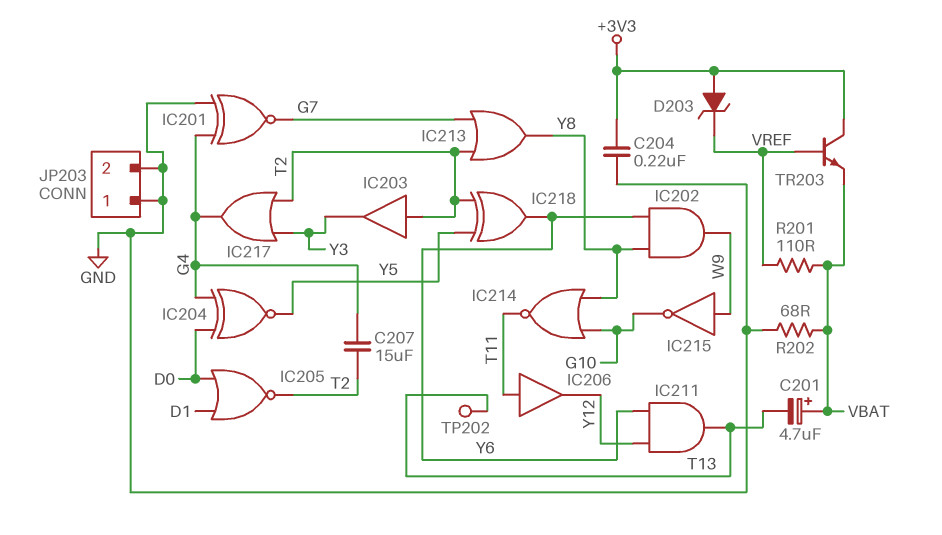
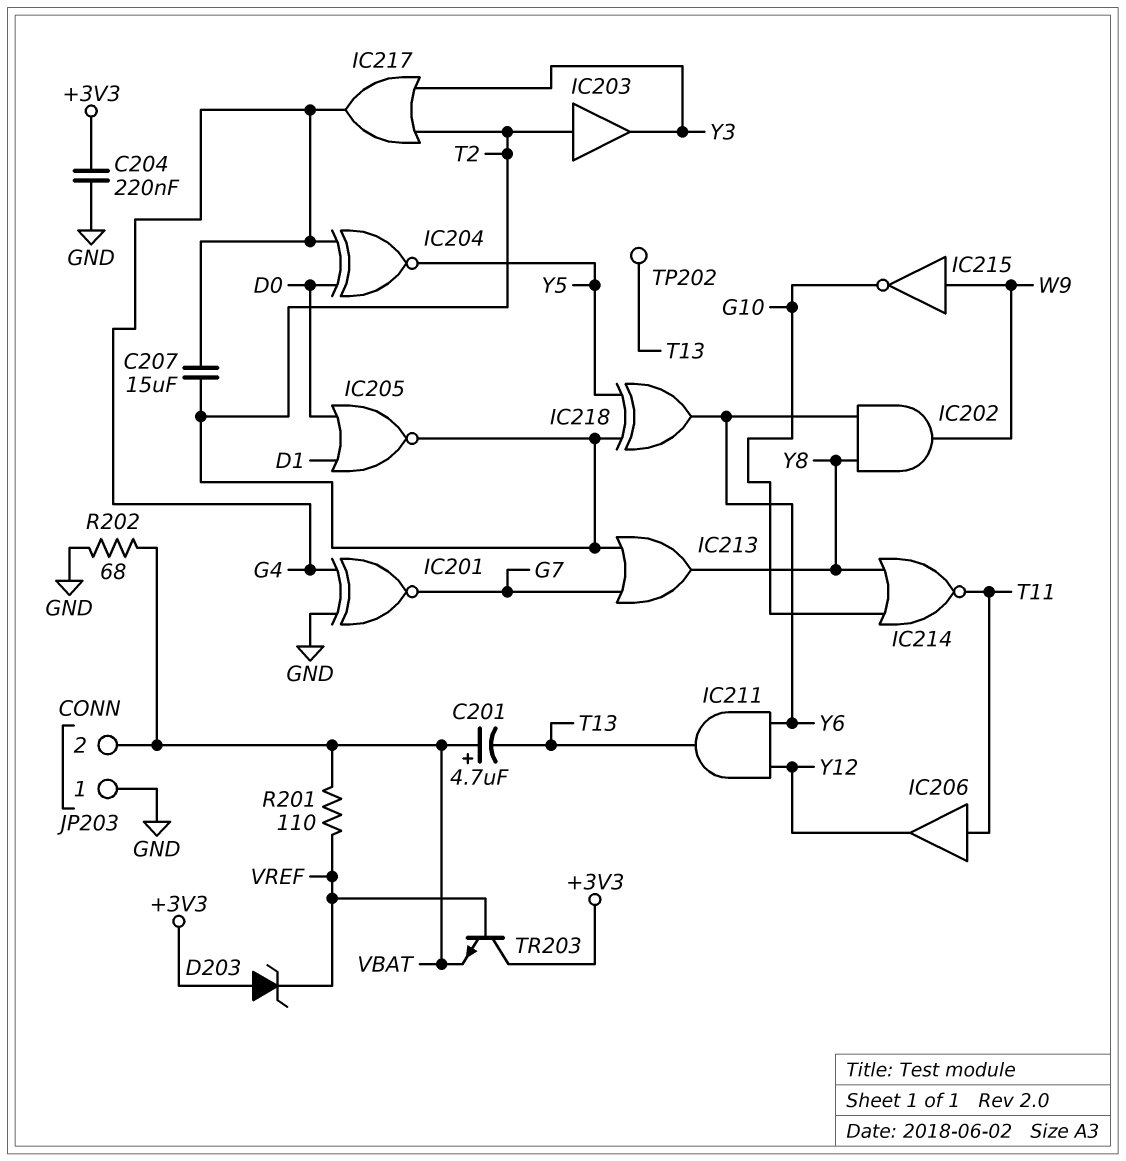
JP203 pin 2: GND -> VBAT

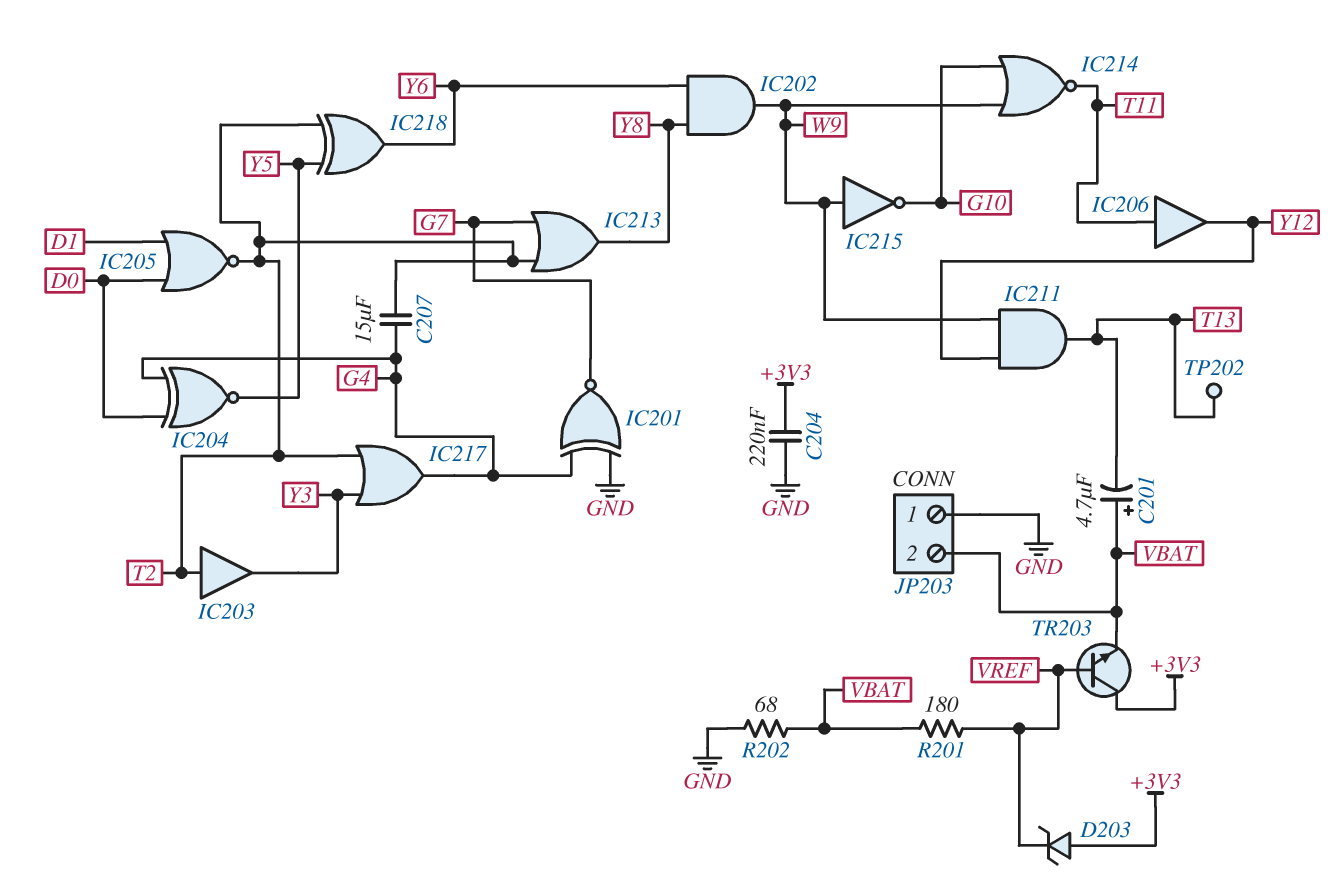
IC211: AND (in Y6, in Y12, out T13) -> AND (in W9, in Y12, out T13)
IC214: NOR (in G10, in Y8, out T11) -> NOR (in G10, in W9, out T11)
R201: 110 (VBAT, VREF) -> 180 (VBAT, VREF)

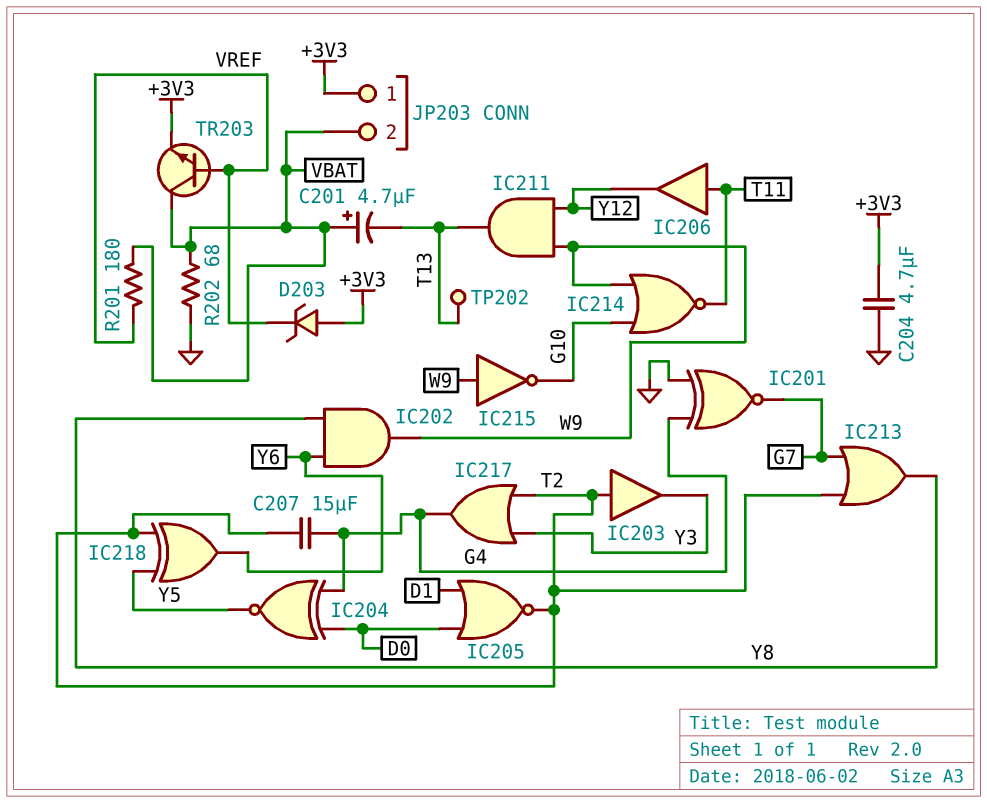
C204: 220nF (+3V3, GND) -> 4.7uF (+3V3, GND)
JP203 pin 1: GND -> +3V3
TR203: NPN (B VREF, C +3V3, E VBAT) -> NPN (B VREF, C VBAT, E +3V3)

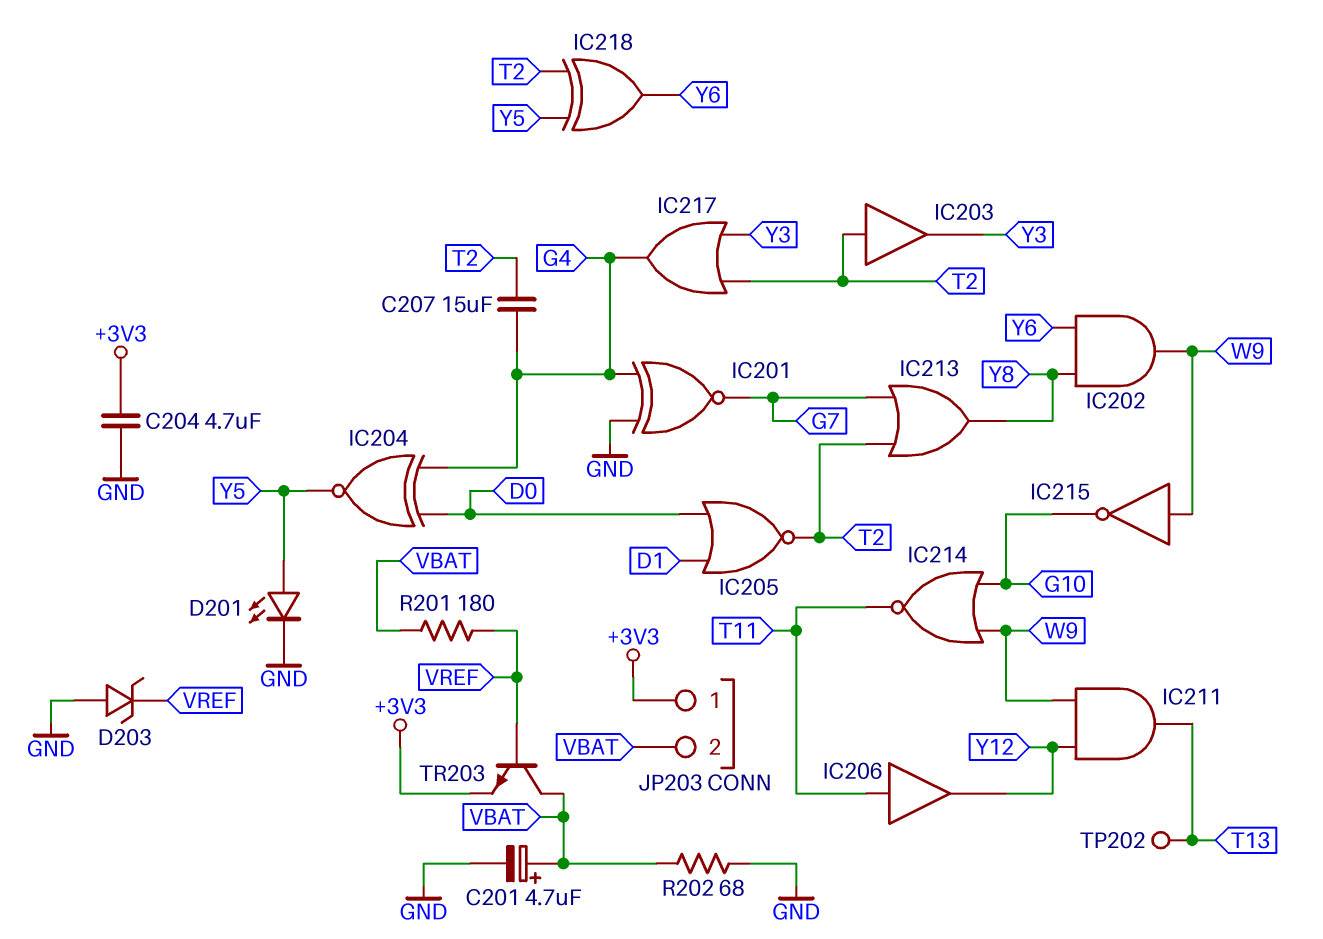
C201: 4.7uF (plus VBAT, minus T13) -> 4.7uF (plus VBAT, minus GND)
D201: none -> LED (A Y5, K GND)
D203: zener (A +3V3, K VREF) -> zener (A GND, K VREF)

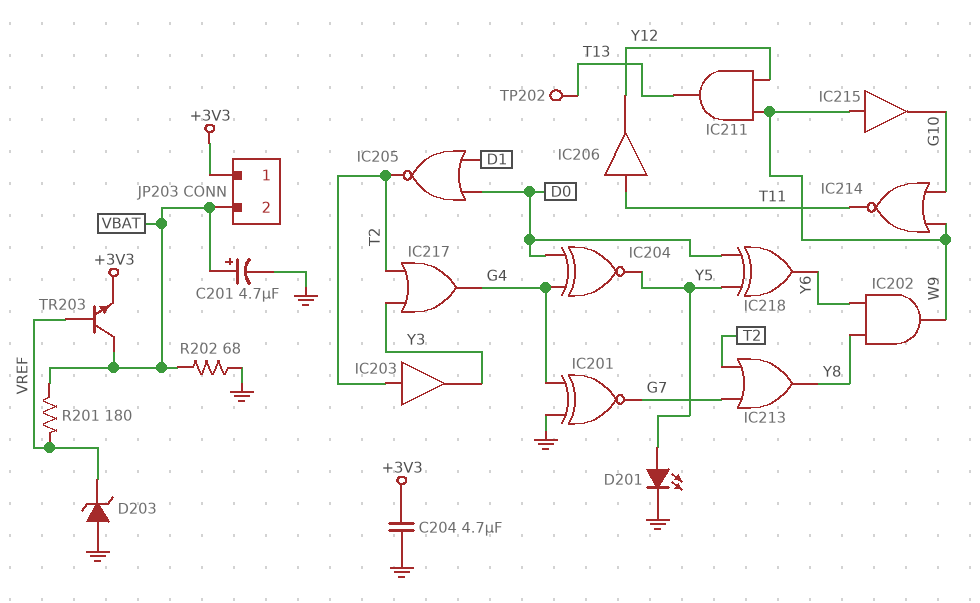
C207: 15uF (G4, T2) -> none
IC215: NOT (in W9, out G10) -> buffer (in W9, out G10)
IC218: XOR (in T2, in Y5, out Y6) -> XOR (in D0, in Y5, out Y6)

